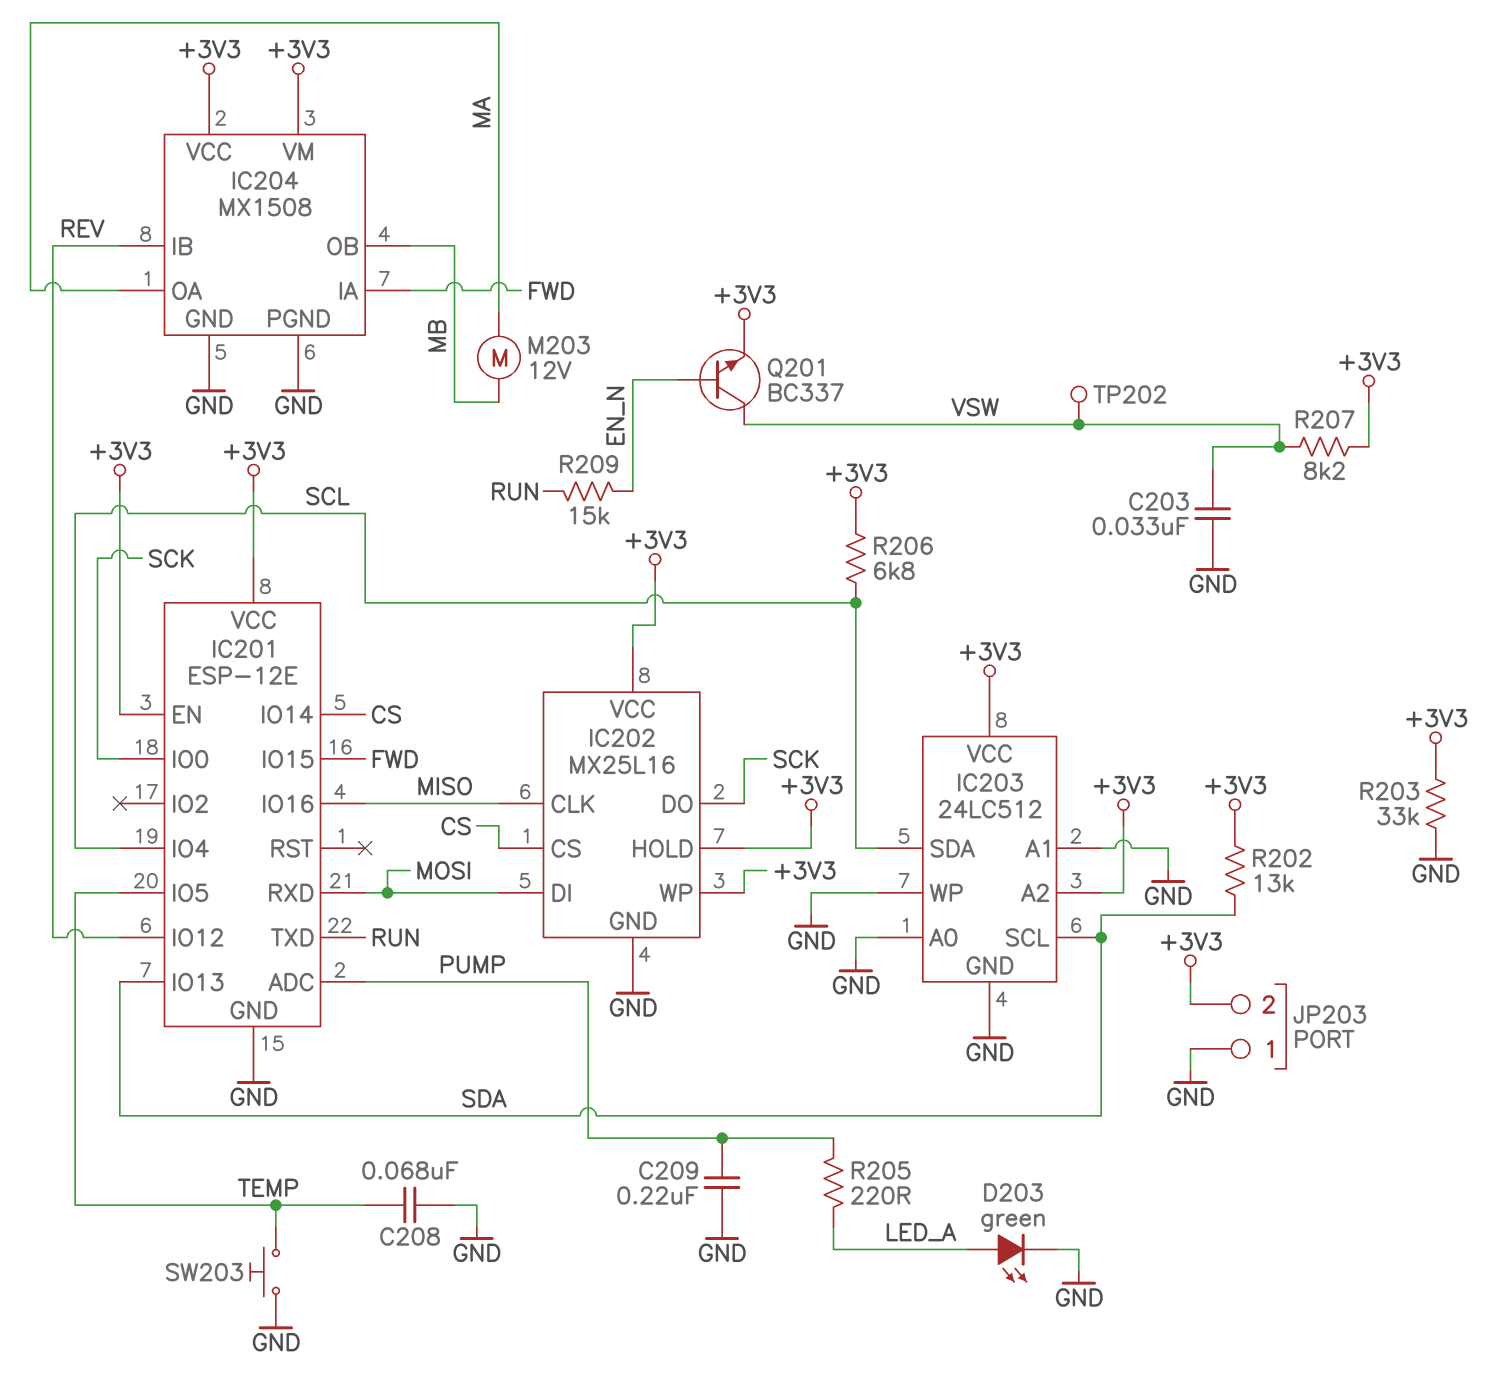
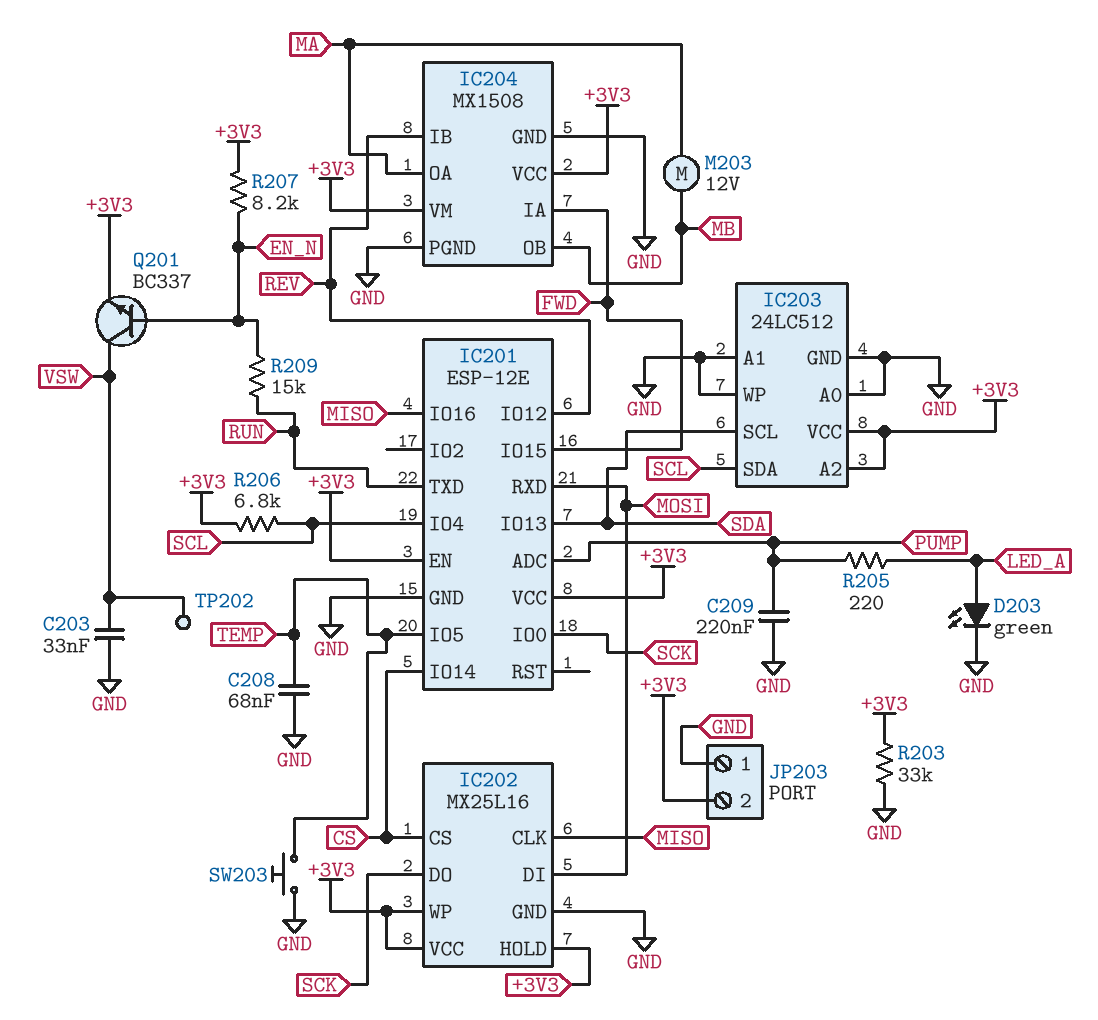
R202: 13k (+3V3, SDA) -> none
R207: 8.2k (+3V3, VSW) -> 8.2k (+3V3, EN_N)

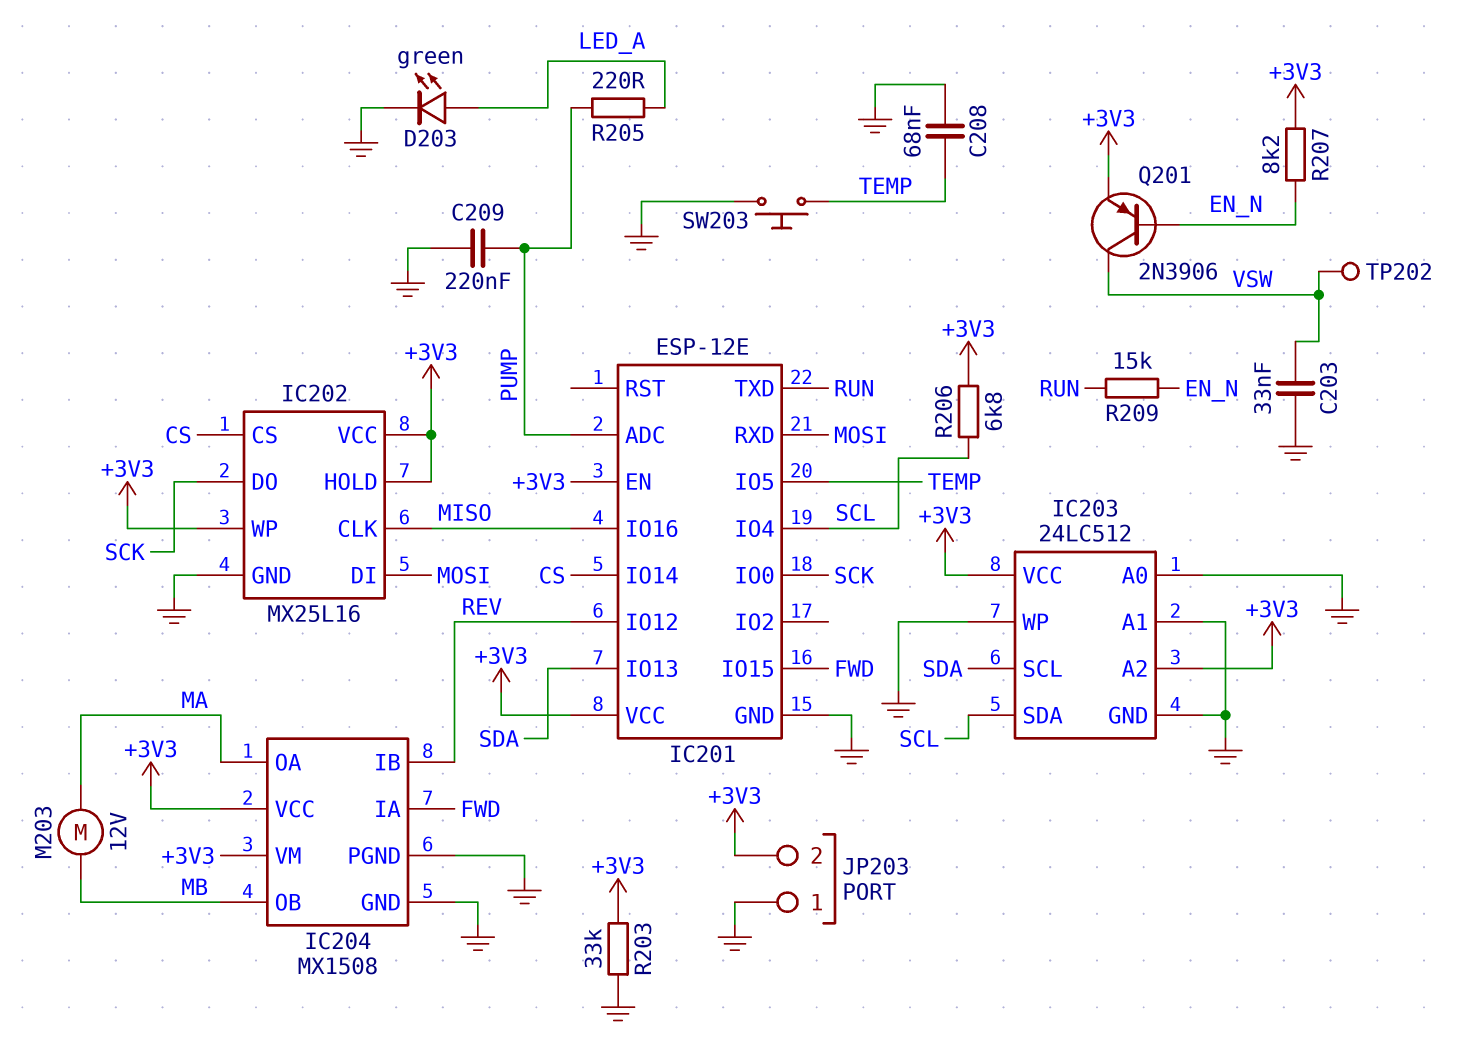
Q201: NPN BC337 (B EN_N, C VSW, E +3V3) -> PNP 2N3906 (B EN_N, C VSW, E +3V3)

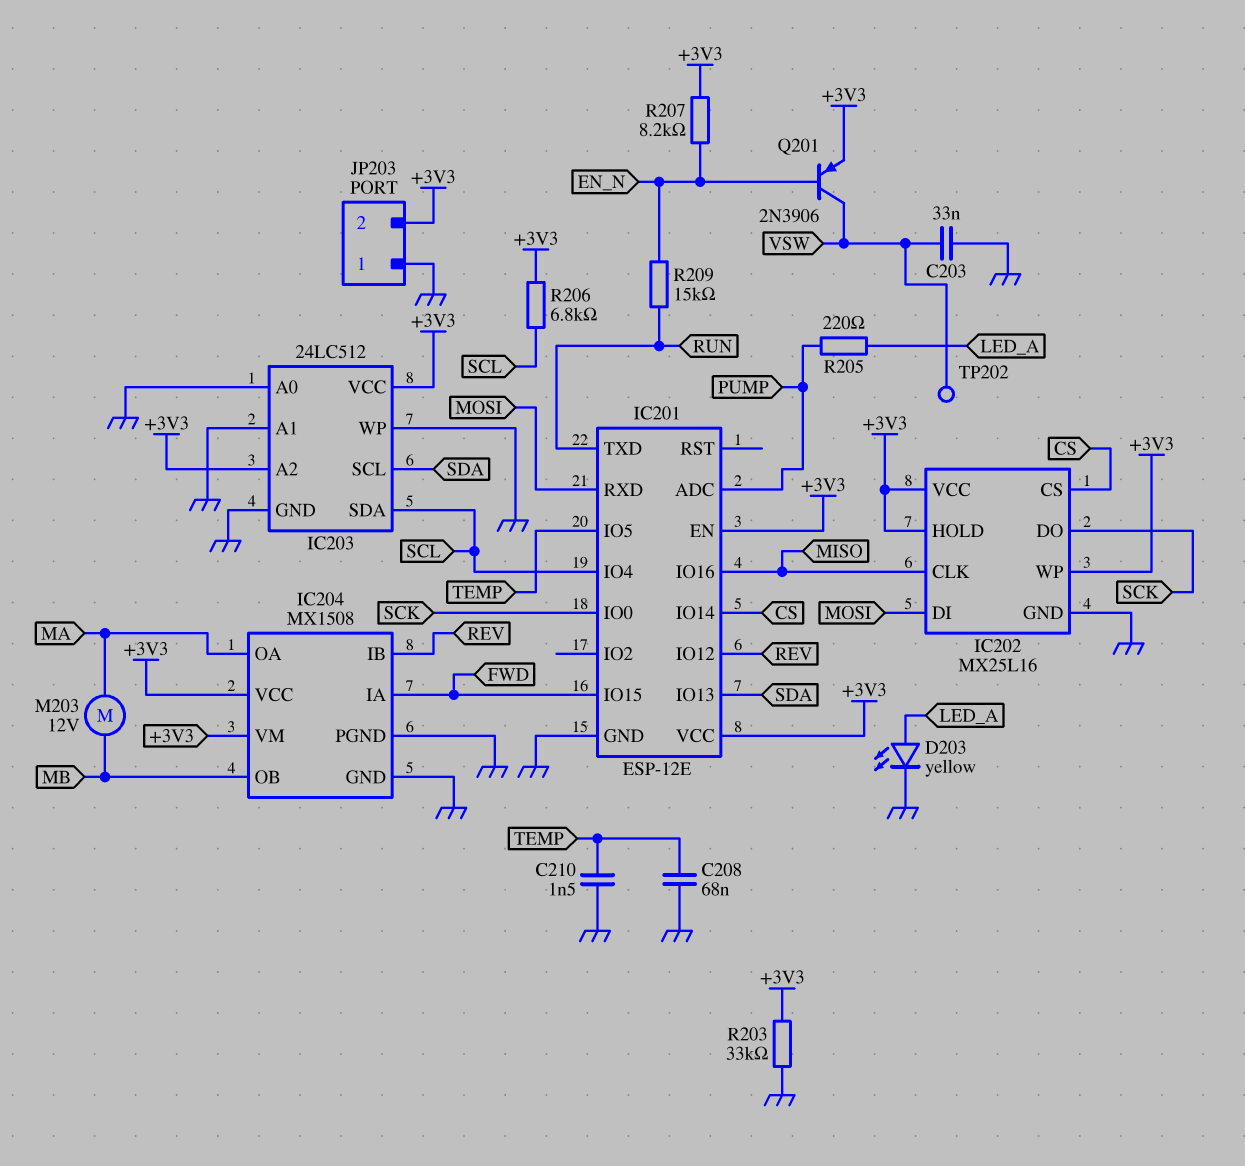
C209: 220nF (GND, PUMP) -> none
C210: none -> 1.5nF (GND, TEMP)
D203: LED green (A LED_A, K GND) -> LED yellow (A LED_A, K GND)
SW203: button (GND, TEMP) -> none

